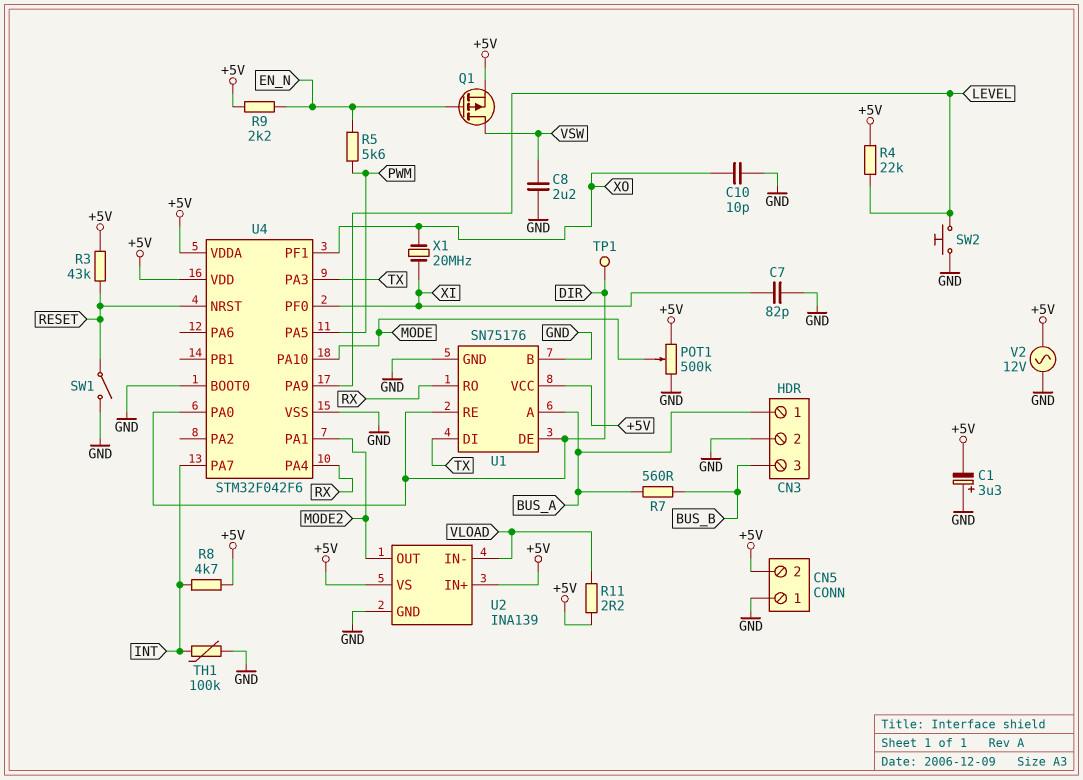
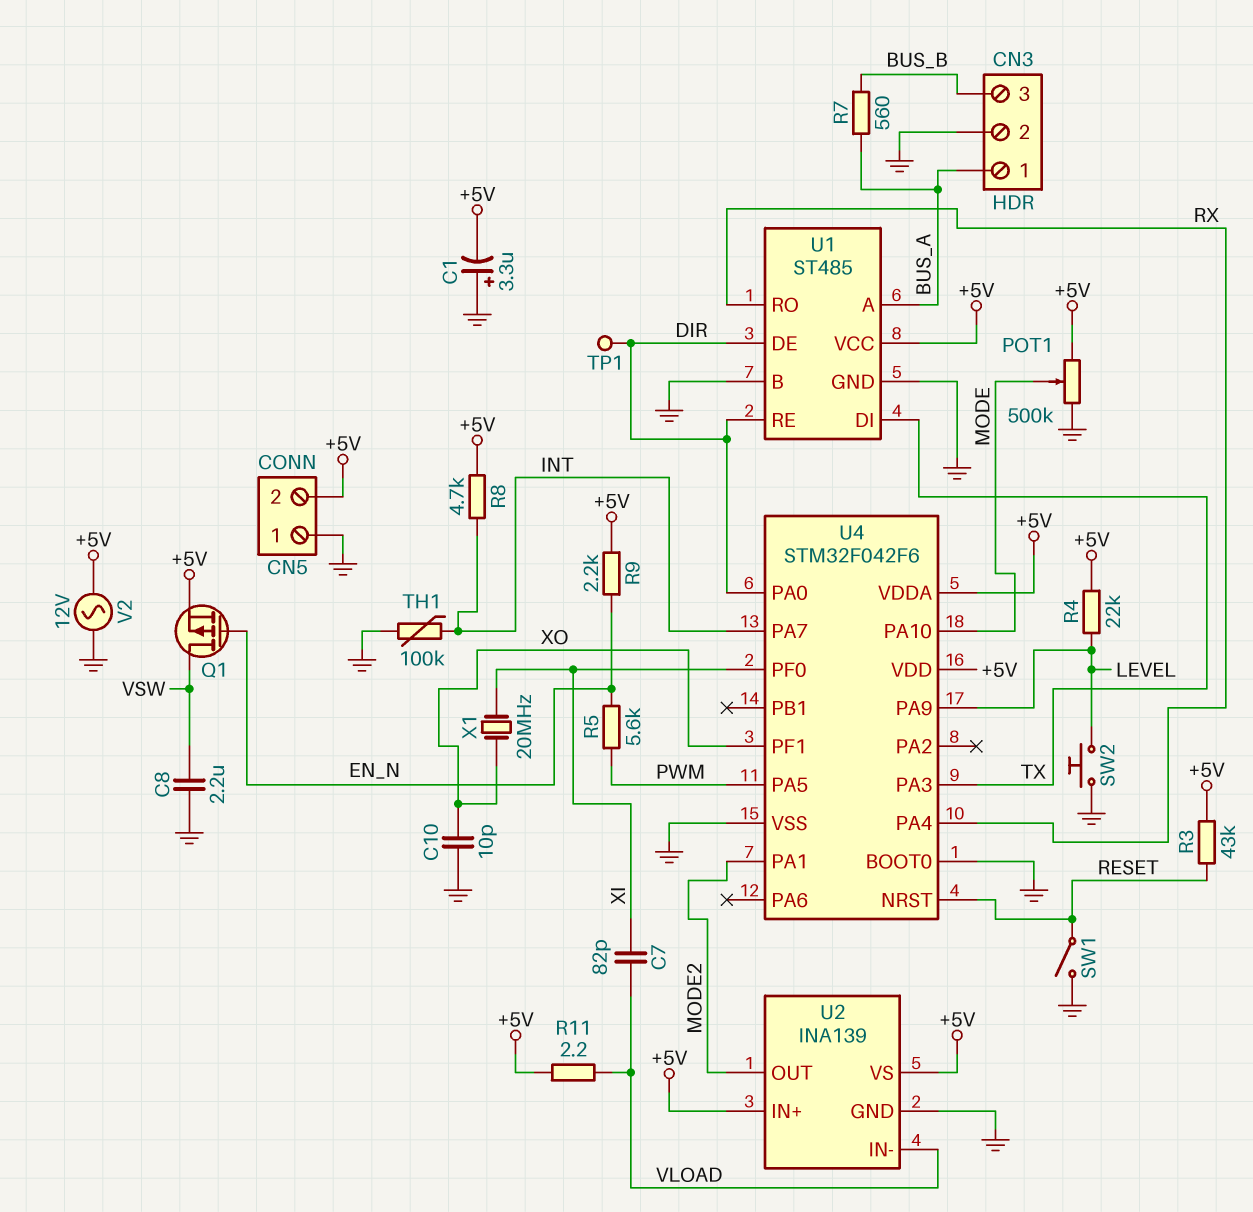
C7: 82pF (GND, XI) -> 82pF (VLOAD, XI)
U1: SN75176 -> ST485

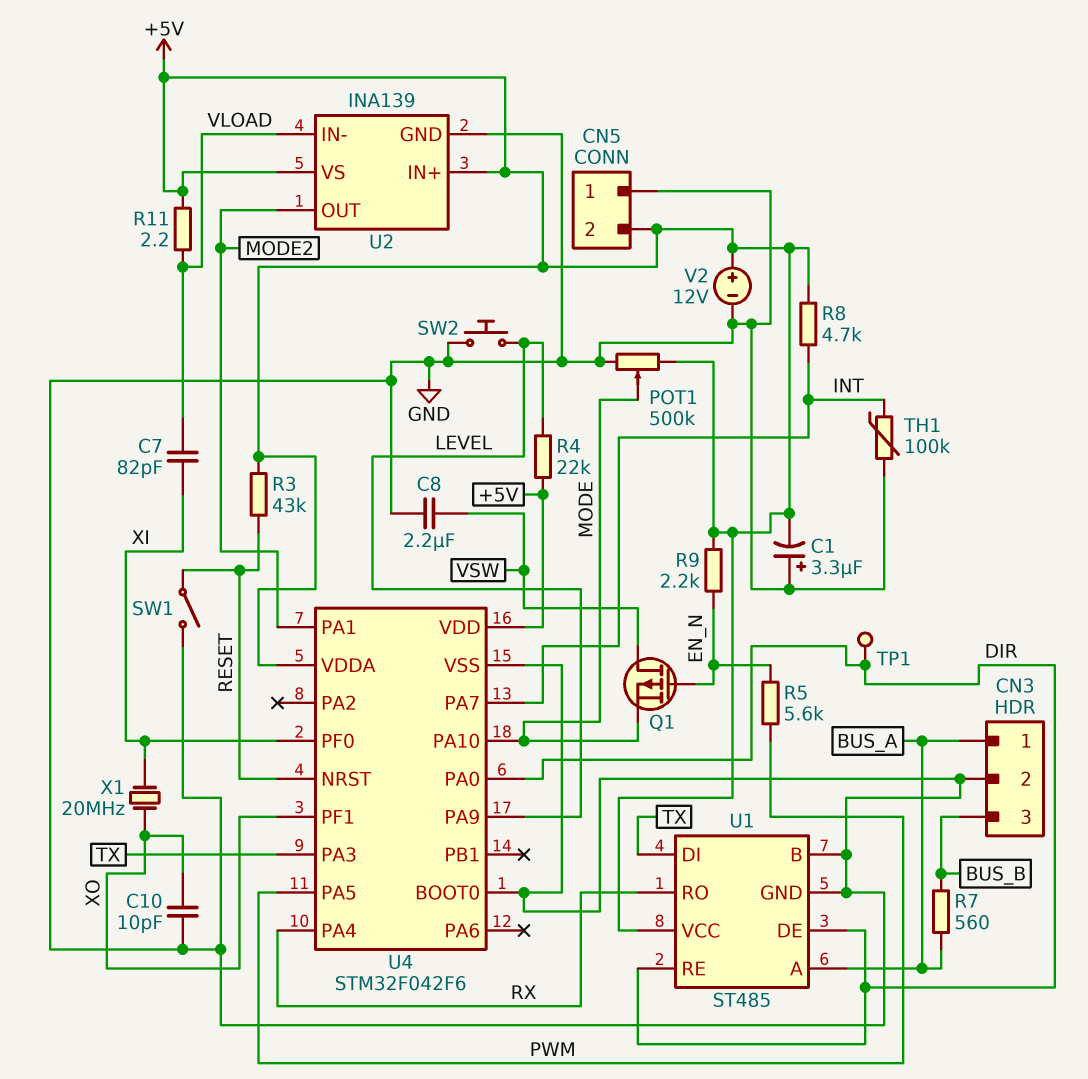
Q1: PMOS (G EN_N, D VSW, S +5V) -> PMOS (G EN_N, D VSW, S MODE)
V2: AC 12V (+5V, GND) -> 12V (plus +5V, minus GND)

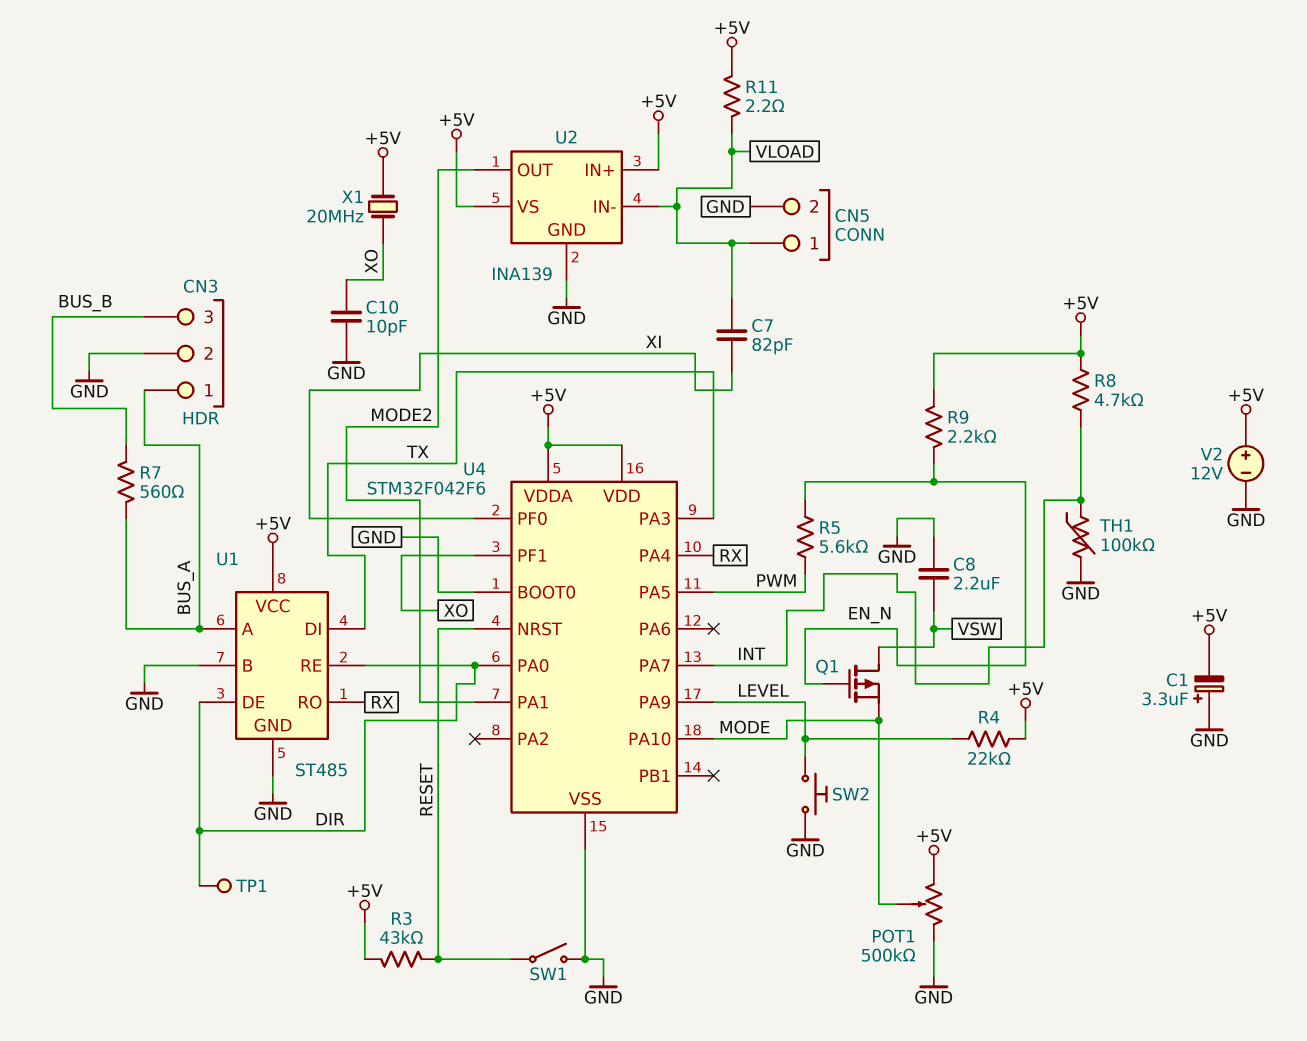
CN5 pin 1: GND -> VLOAD
CN5 pin 2: +5V -> GND
X1: 20MHz (XI, XO) -> 20MHz (+5V, XO)

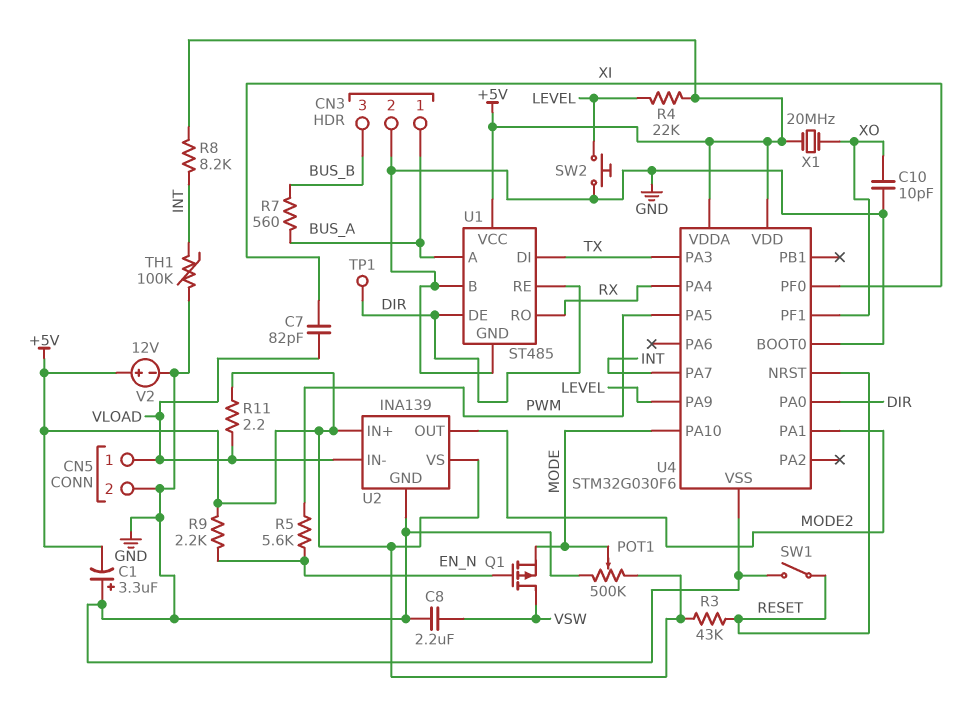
R8: 4.7k (+5V, INT) -> 8.2k (+5V, INT)
U4: STM32F042F6 -> STM32G030F6

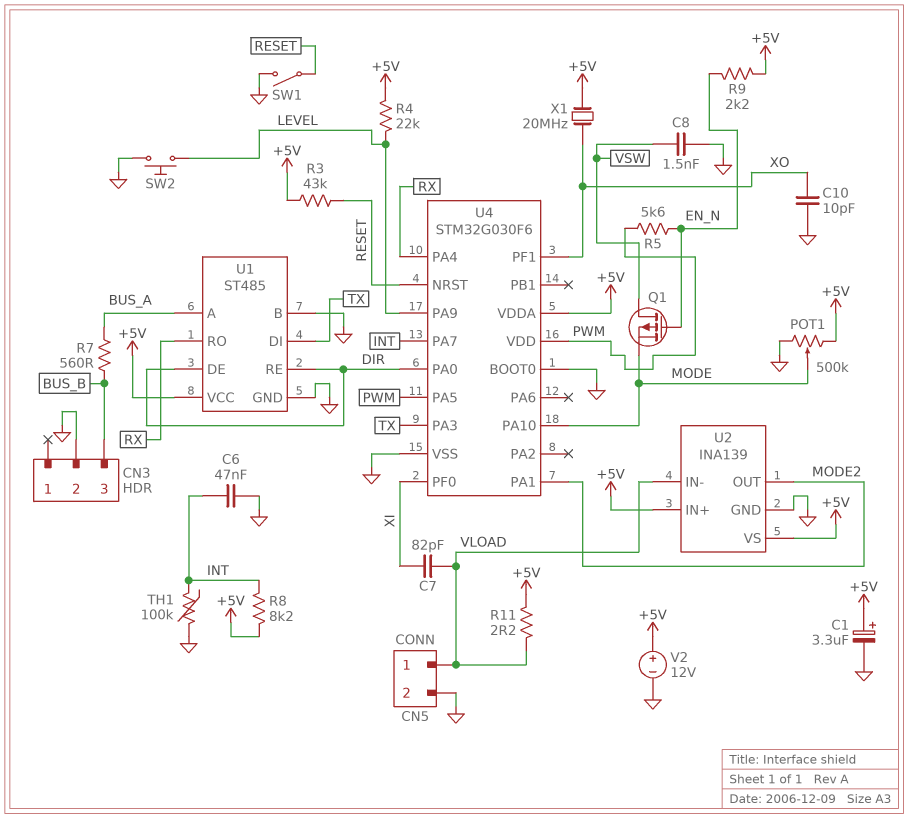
C1: 3.3uF (plus GND, minus +5V) -> 3.3uF (plus +5V, minus GND)
C6: none -> 47nF (GND, INT)
C8: 2.2uF (GND, VSW) -> 1.5nF (GND, VSW)
CN3 pin 1: BUS_A -> none
TP1: test point (DIR) -> none
U4 pin VDD: +5V -> PWM

